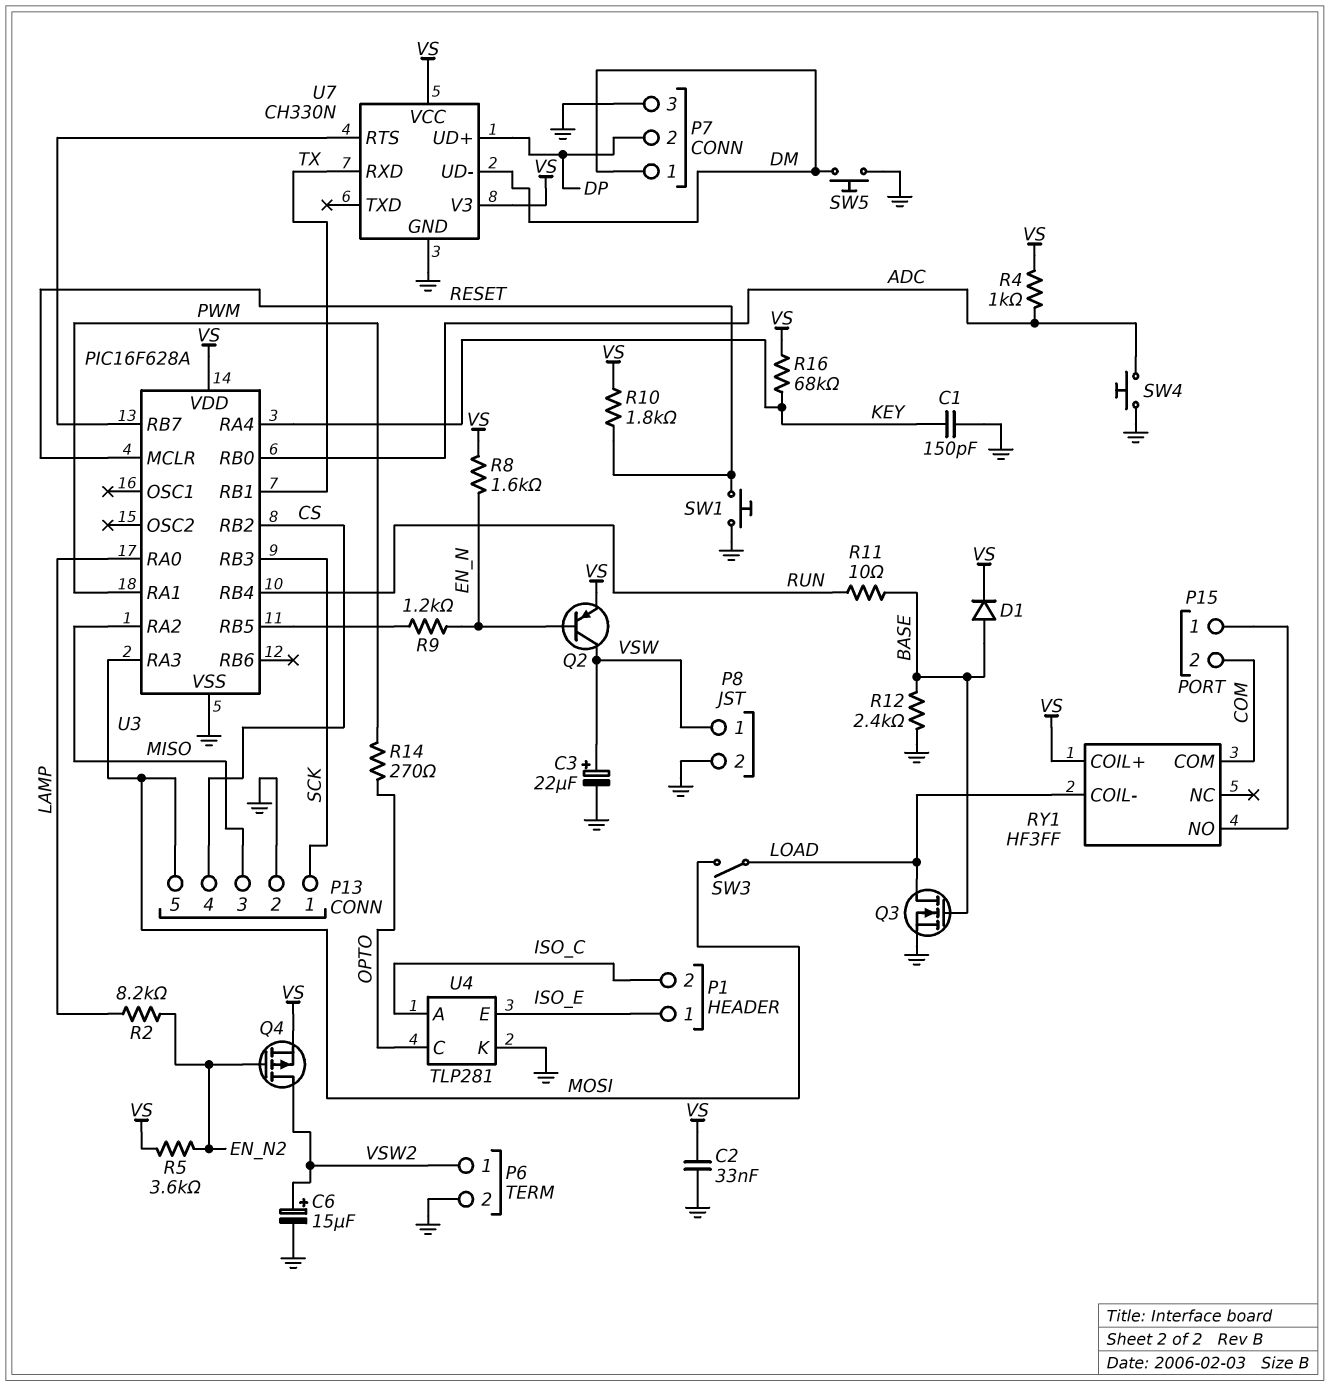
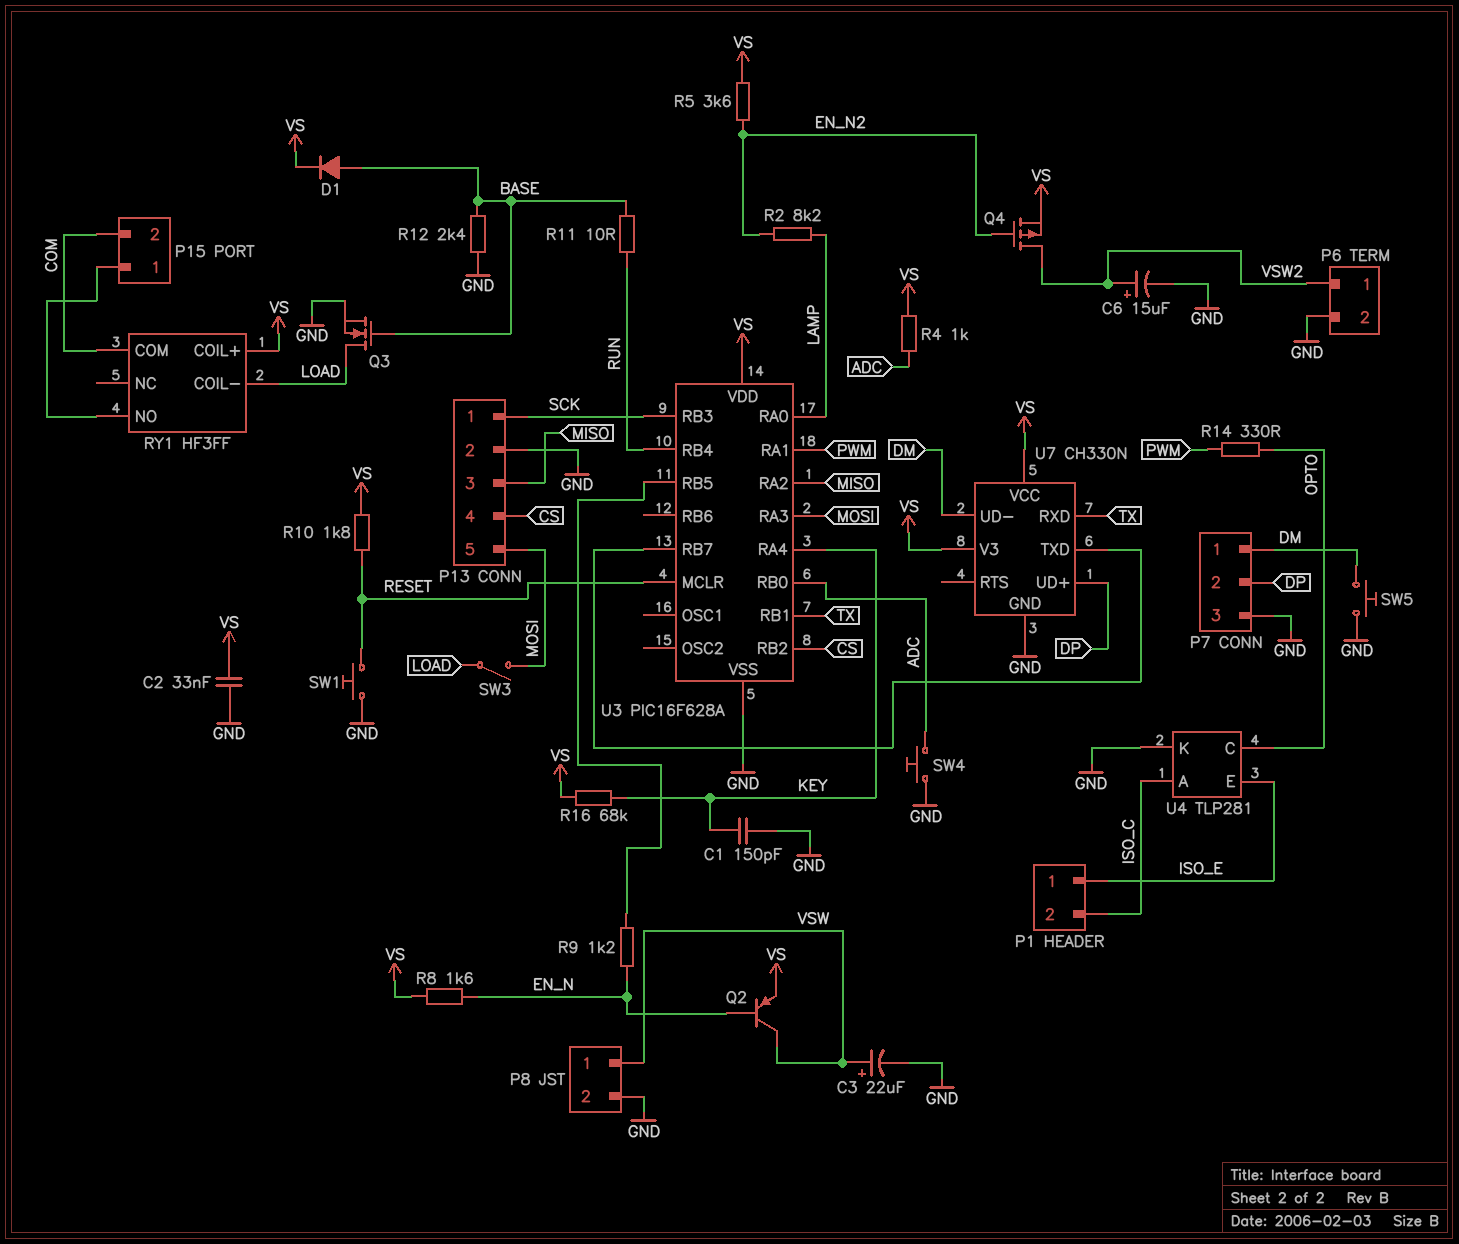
R14: 270 (OPTO, PWM) -> 330 (OPTO, PWM)
U7 pin RTS: U3/RB7 -> none
U7 pin TXD: none -> U3/RB7

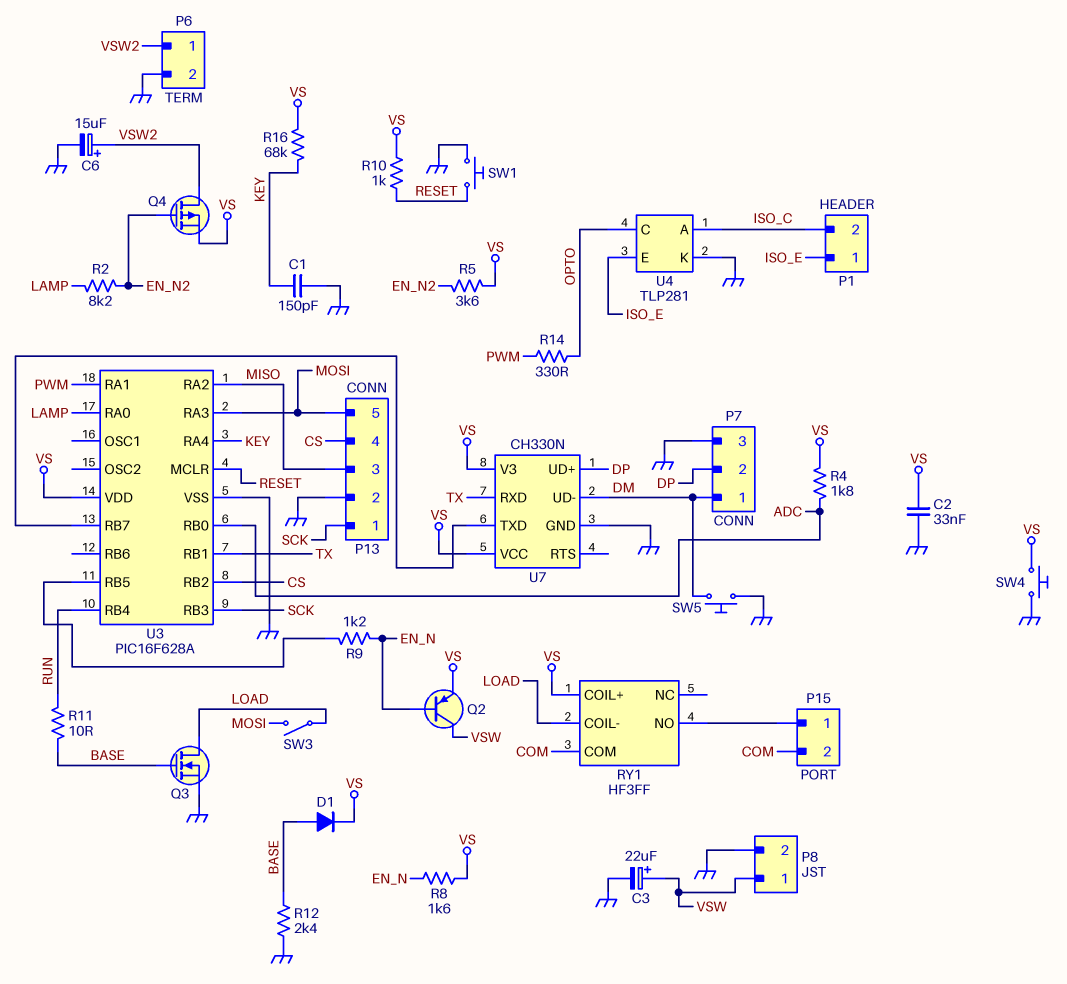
R4: 1k (ADC, VS) -> 1.8k (ADC, VS)
R10: 1.8k (RESET, VS) -> 1k (RESET, VS)
SW4: button (ADC, GND) -> button (GND, VS)

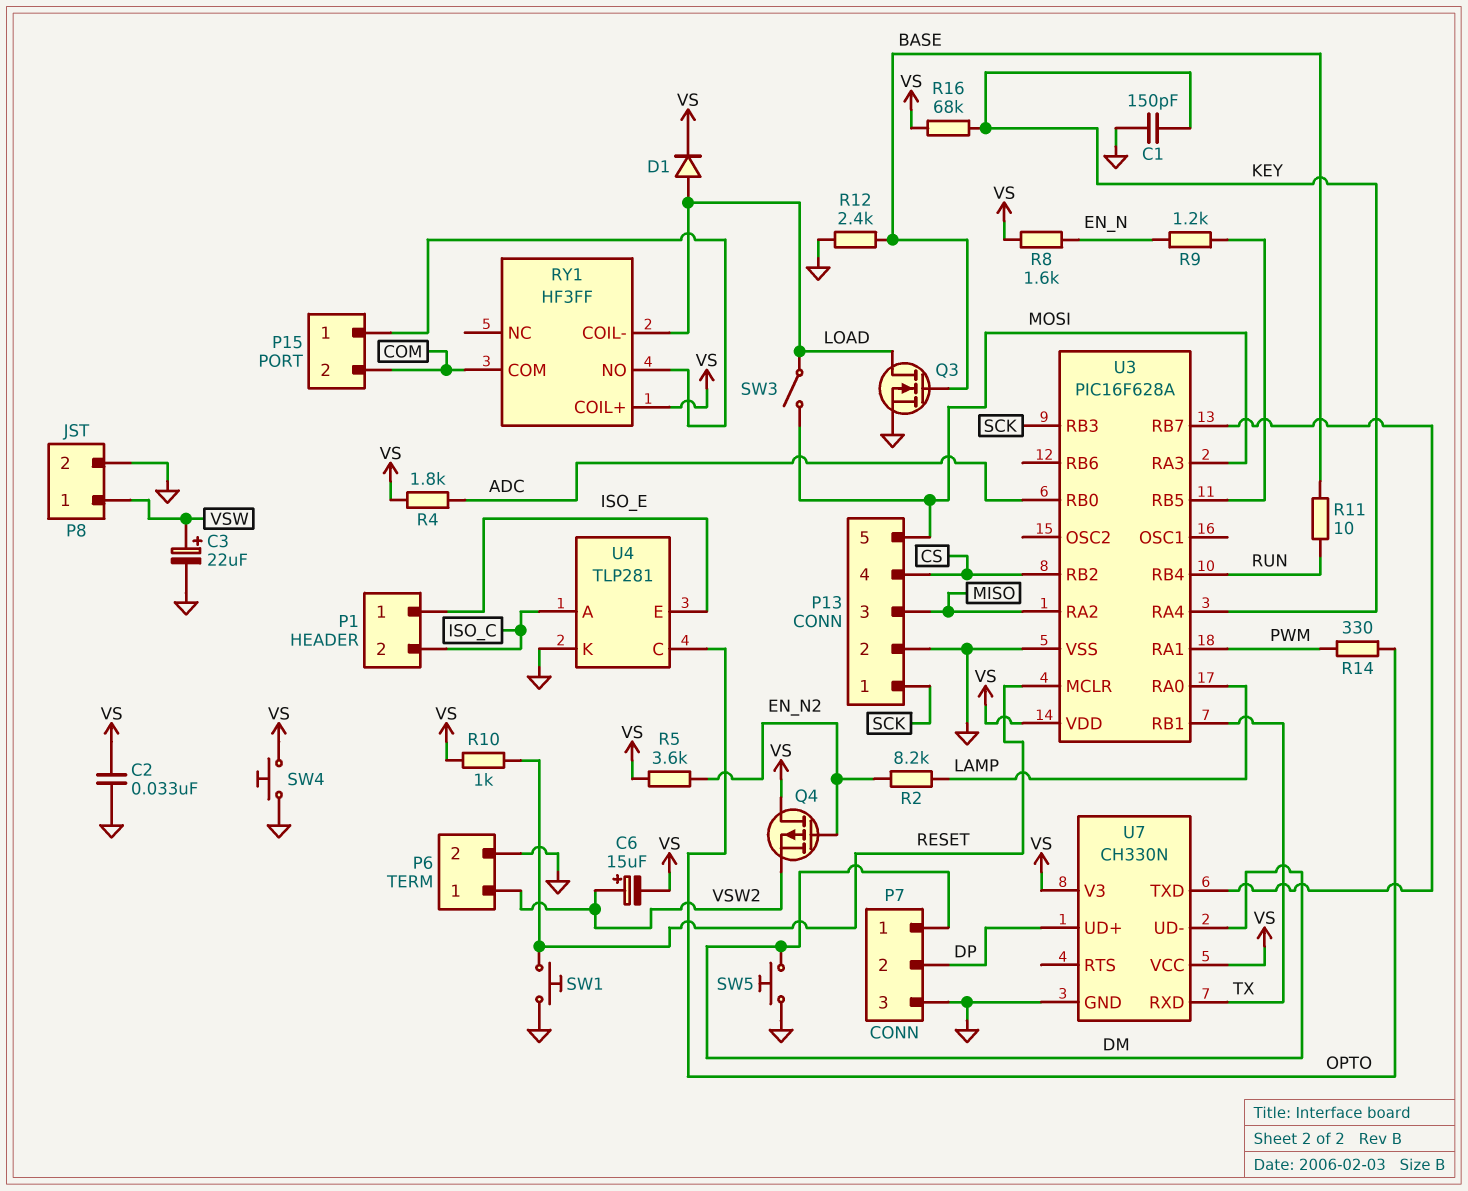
C6: 15uF (plus VSW2, minus GND) -> 15uF (plus VSW2, minus VS)
D1: diode (A BASE, K VS) -> diode (A LOAD, K VS)
Q2: PNP (B EN_N, C VSW, E VS) -> none
Q4: PMOS (G EN_N2, D VSW2, S VS) -> PMOS (G EN_N2, D VS, S VSW2)

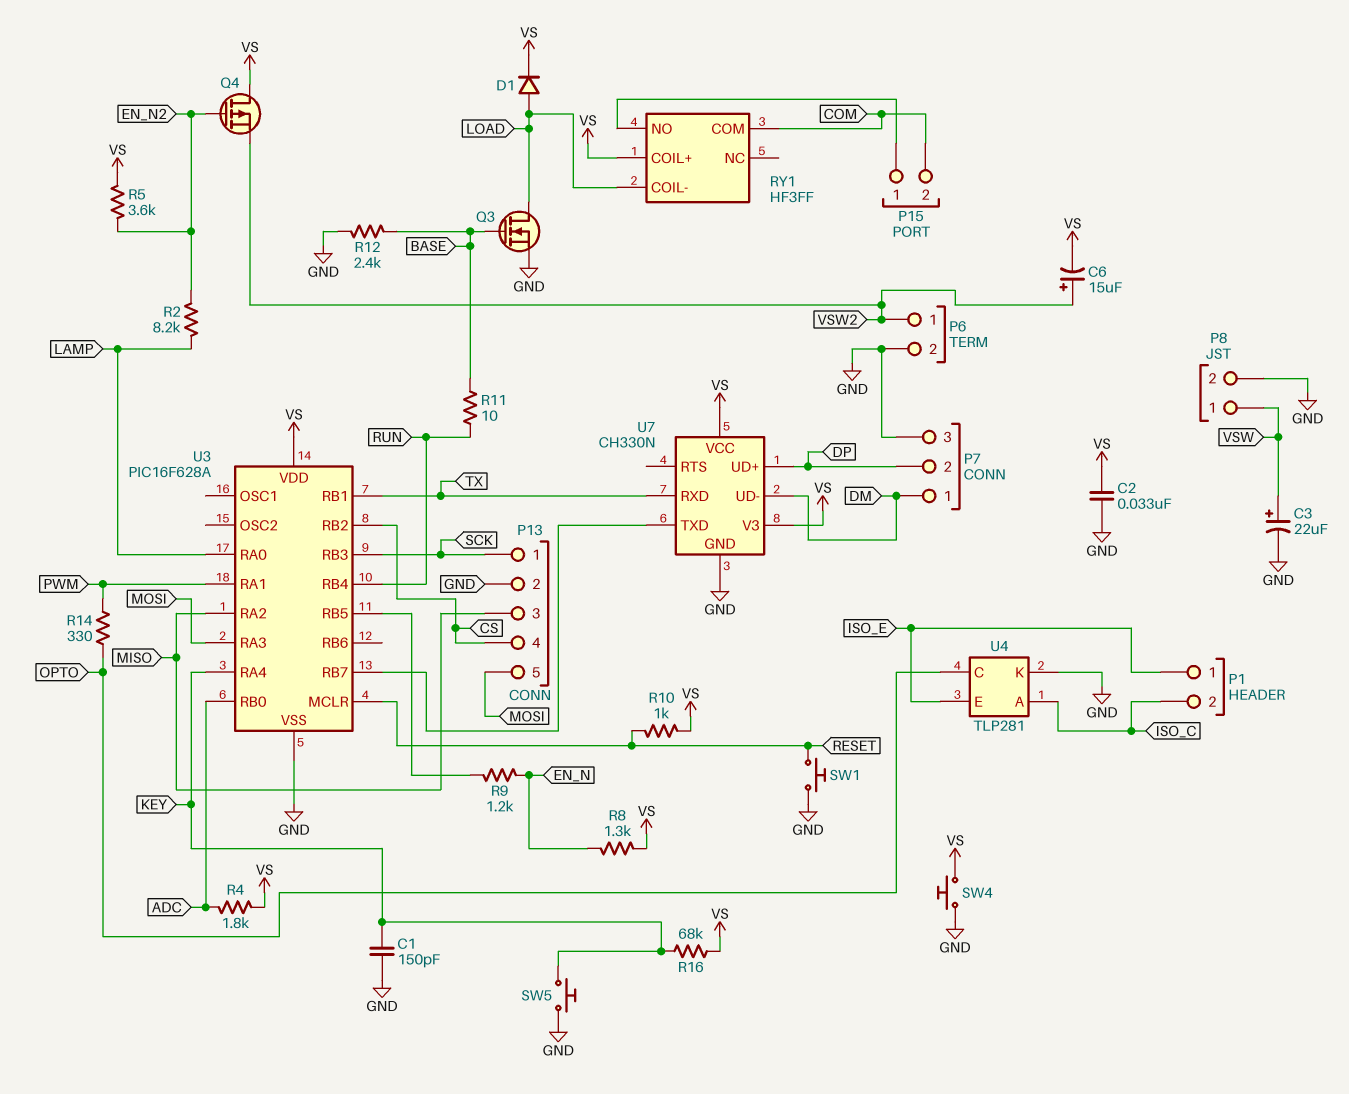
R8: 1.6k (EN_N, VS) -> 1.3k (EN_N, VS)
SW3: switch (LOAD, MOSI) -> none
SW5: button (DM, GND) -> button (GND, KEY)

